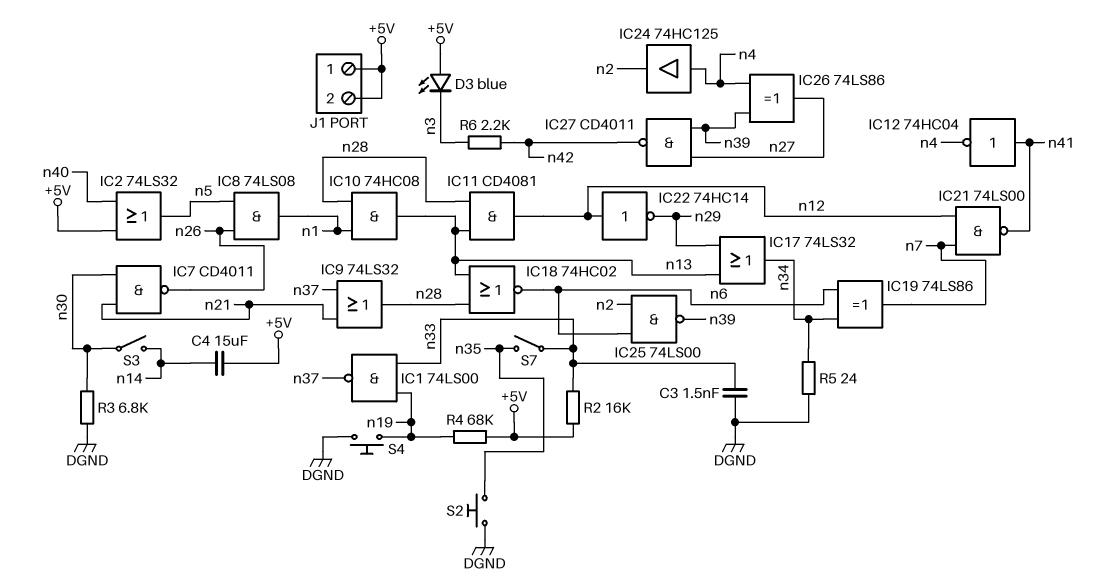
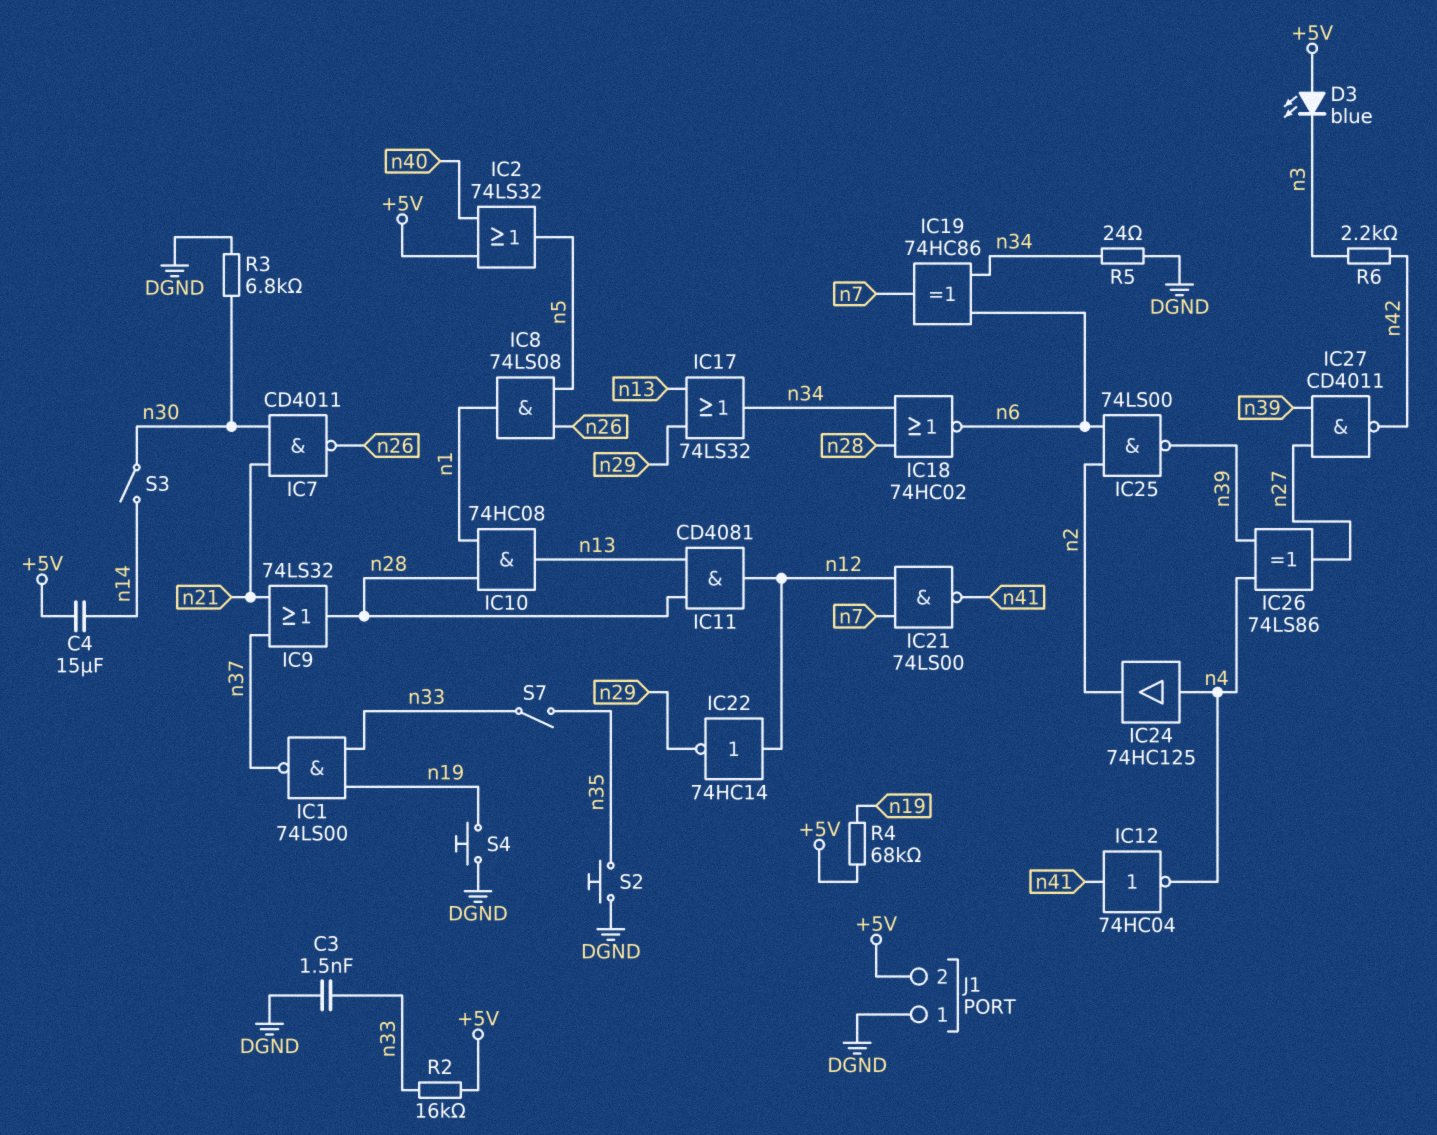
IC18: NOR 74HC02 (in n13, in n28, out n6) -> NOR 74HC02 (in n28, in n34, out n6)
IC19: XOR 74LS86 (in n6, in n34, out n7) -> XOR 74HC86 (in n6, in n34, out n7)
J1 pin 1: +5V -> DGND

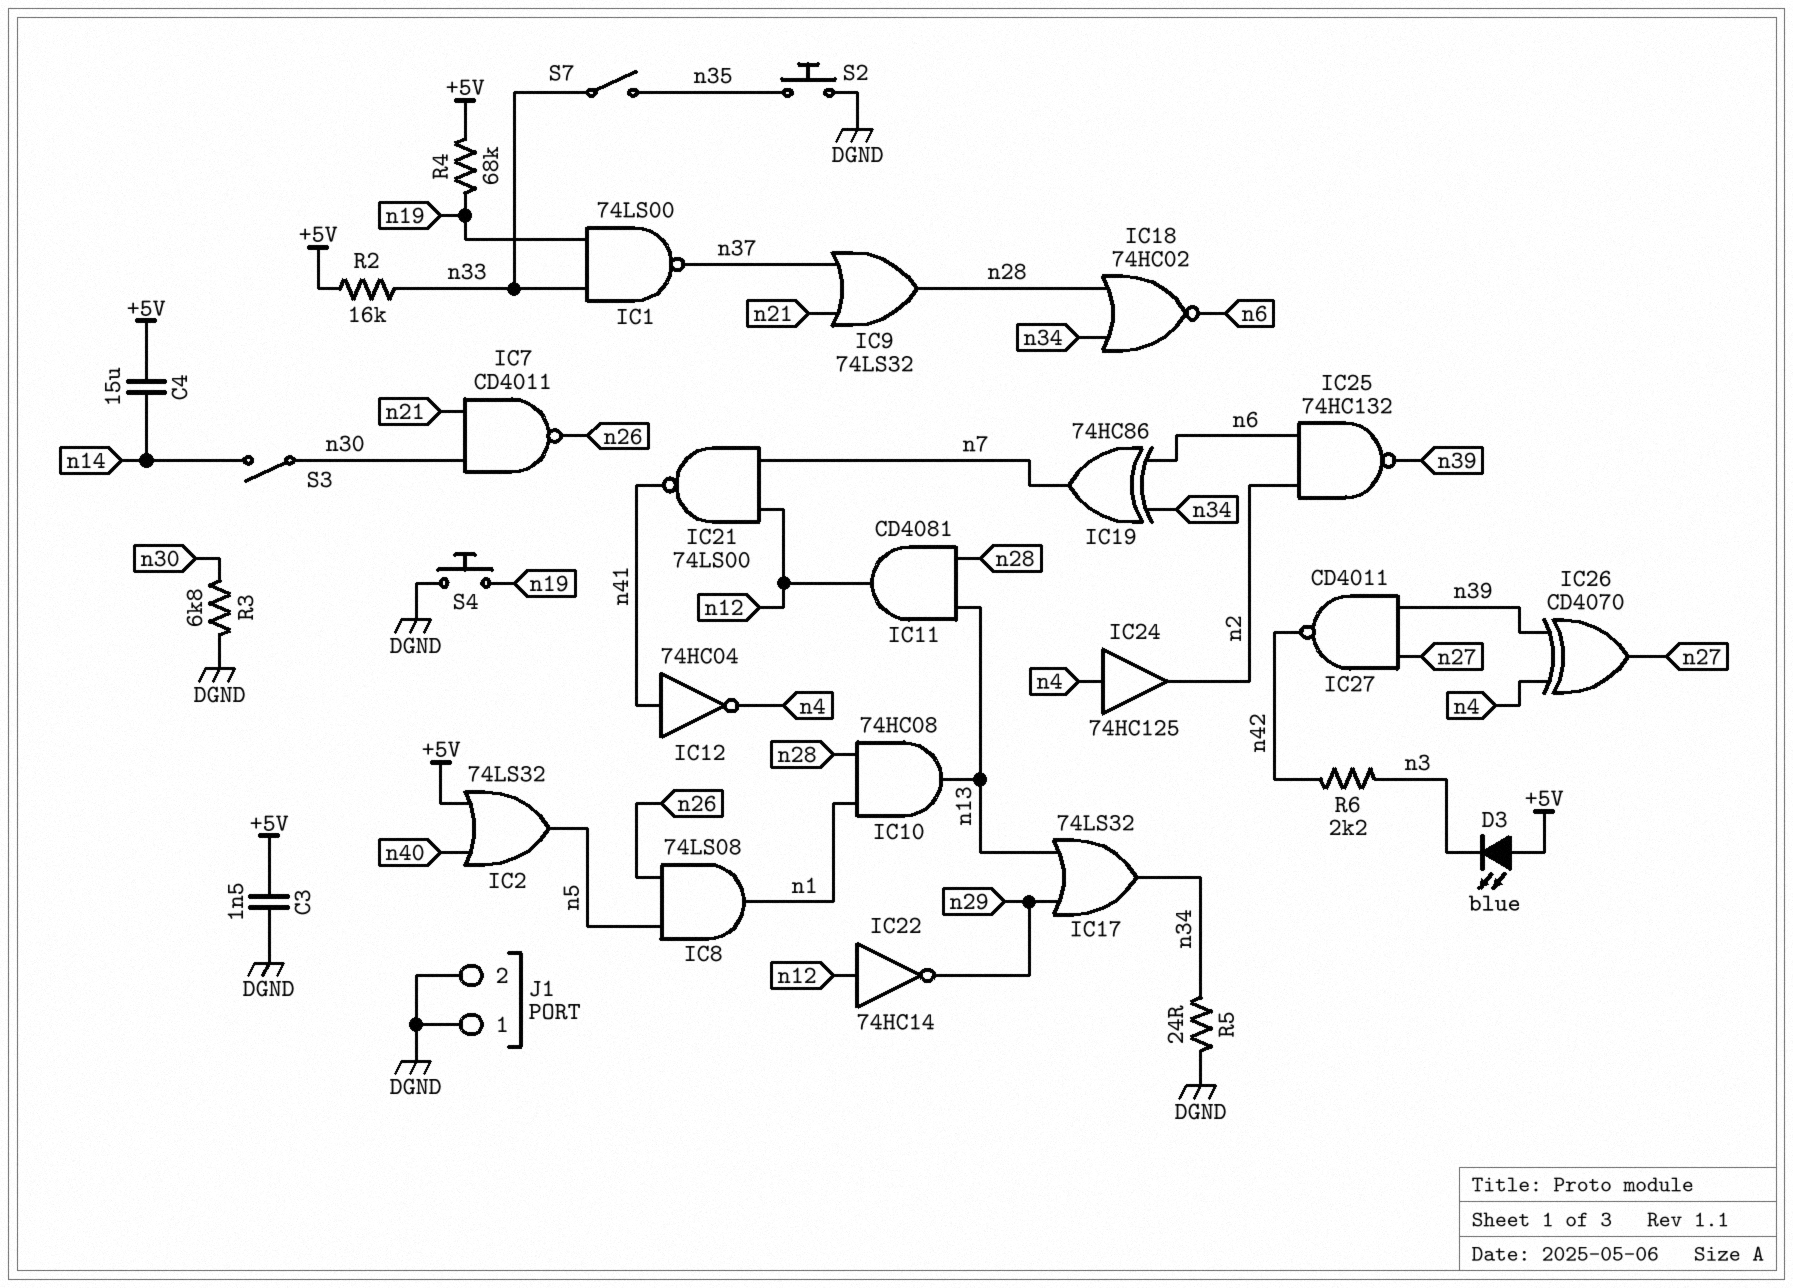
C3: 1.5nF (DGND, n33) -> 1.5nF (+5V, DGND)
IC25: NAND 74LS00 (in n2, in n6, out n39) -> NAND 74HC132 (in n2, in n6, out n39)
IC26: XOR 74LS86 (in n4, in n39, out n27) -> XOR CD4070 (in n4, in n39, out n27)
J1 pin 2: +5V -> DGND

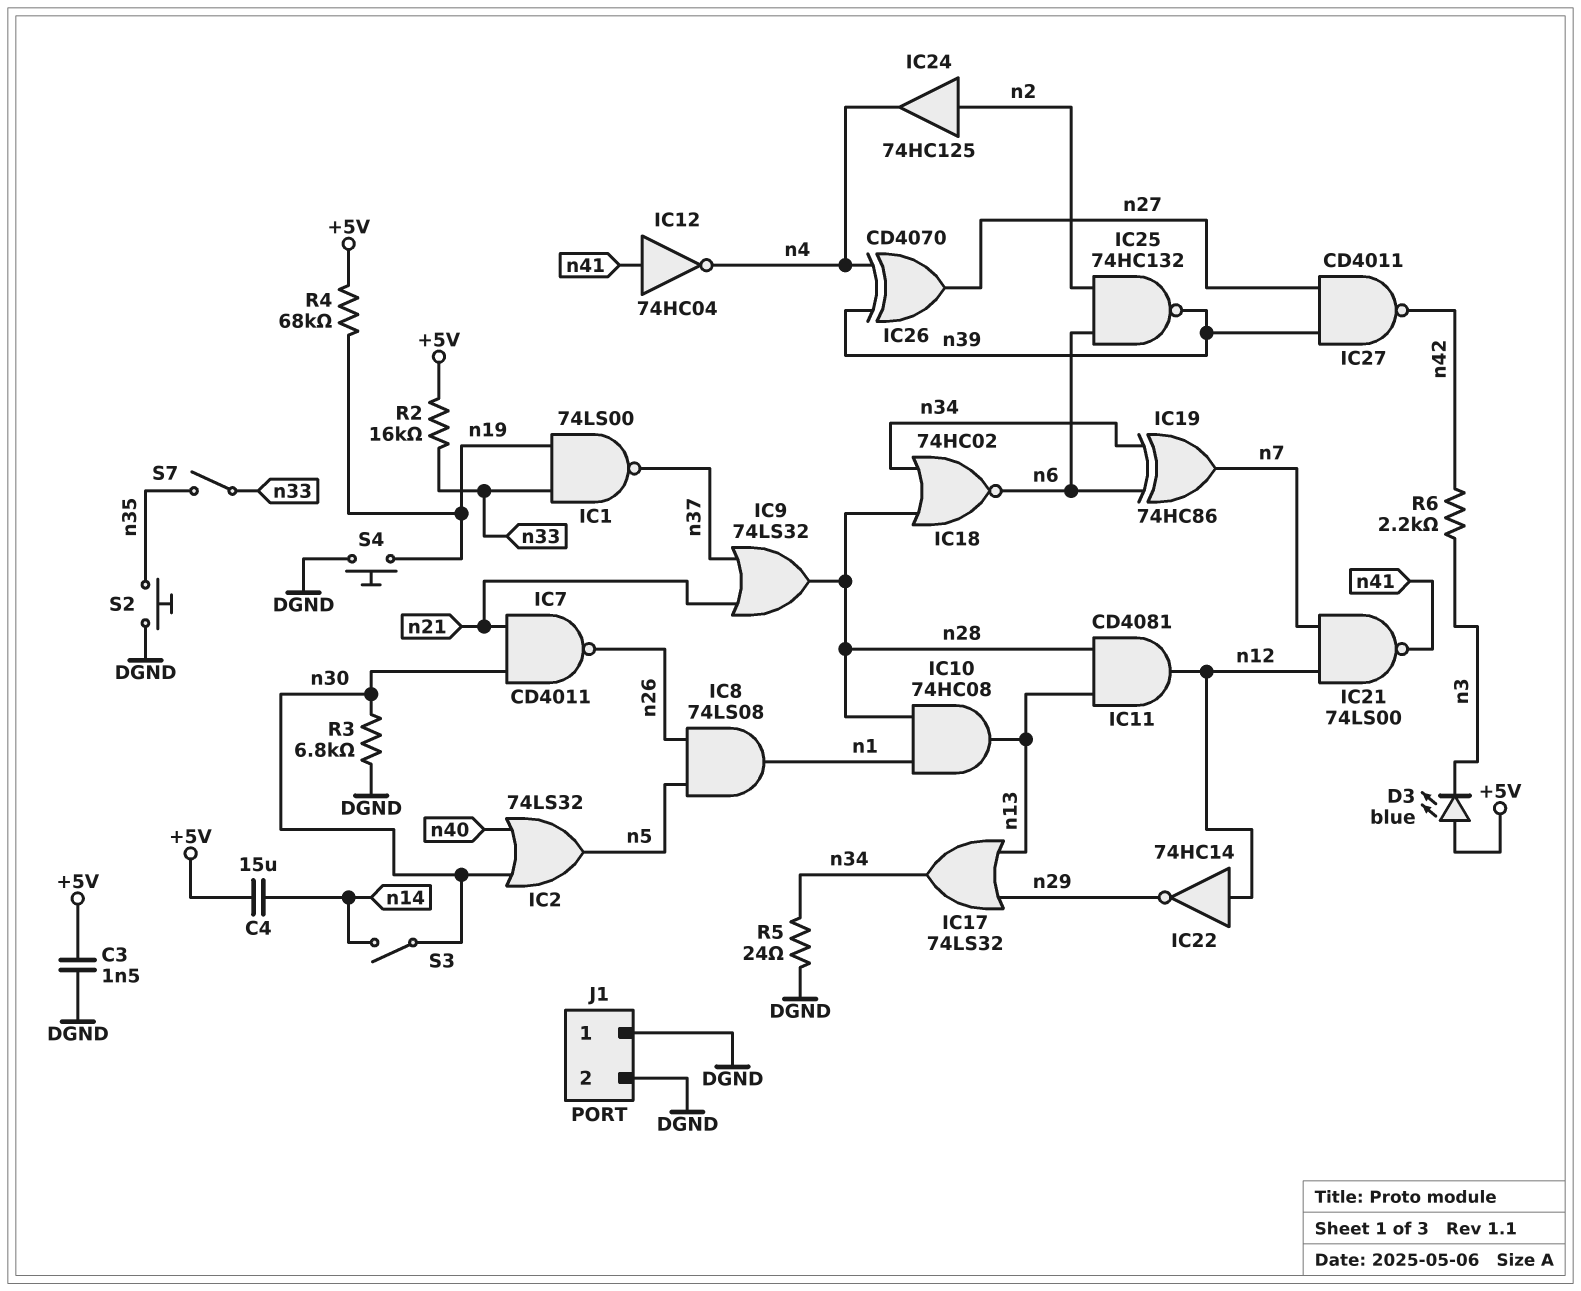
IC2: OR 74LS32 (in +5V, in n40, out n5) -> OR 74LS32 (in n30, in n40, out n5)
IC24: buffer 74HC125 (in n4, out n2) -> buffer 74HC125 (in n2, out n4)

